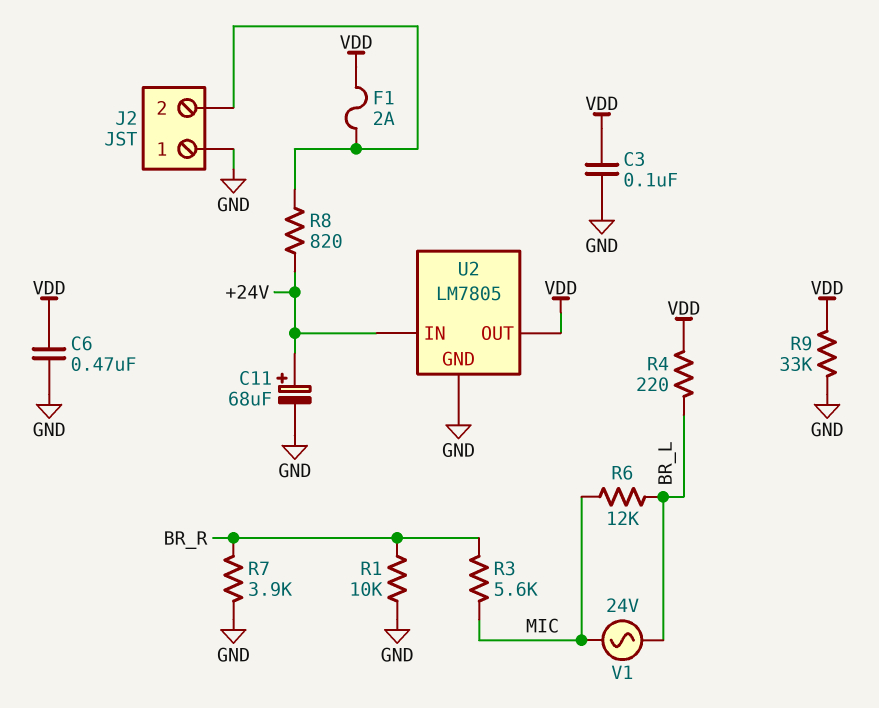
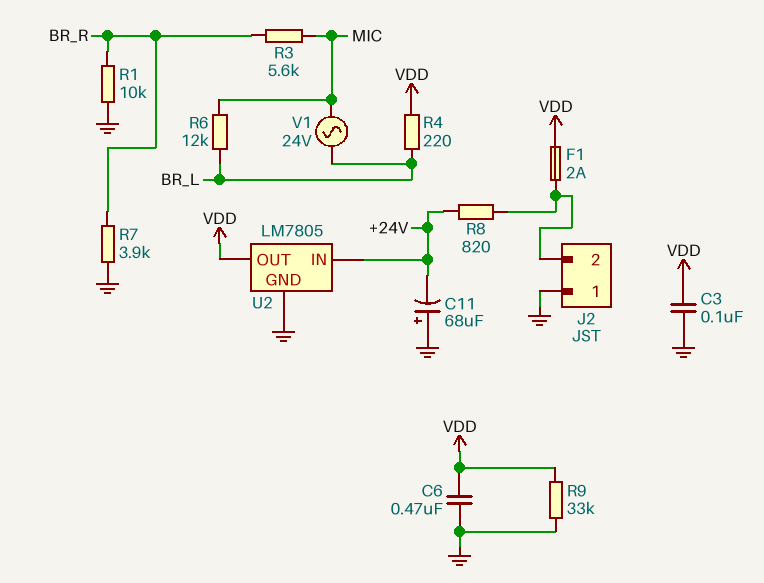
C11: 68uF (plus +24V, minus GND) -> 68uF (plus GND, minus +24V)

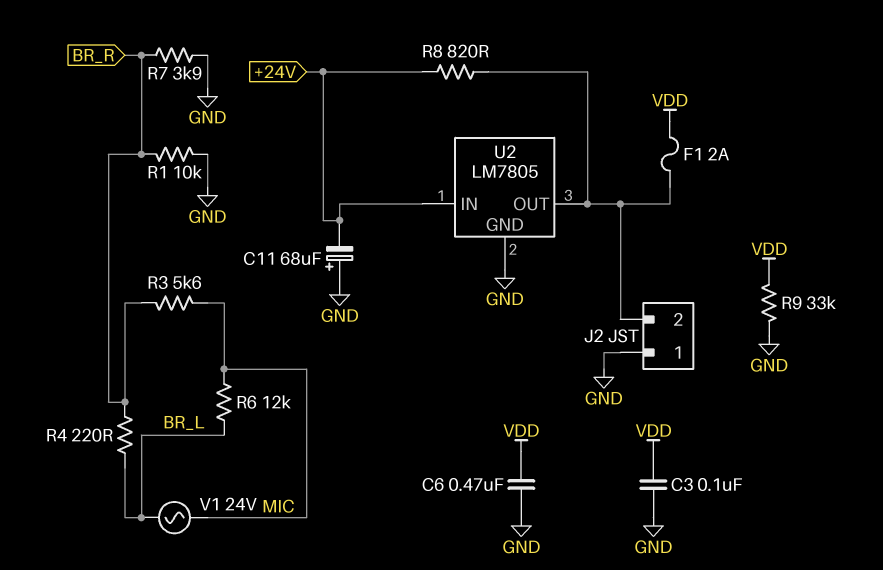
R4: 220 (BR_L, VDD) -> 220 (BR_L, BR_R)
U2 pin OUT: VDD -> J2/2

